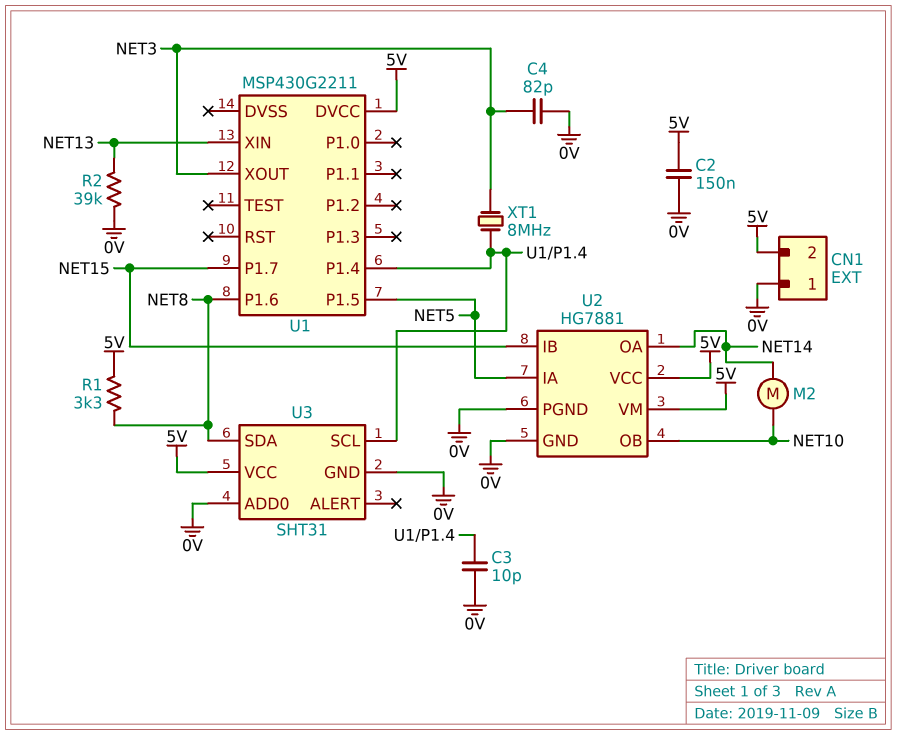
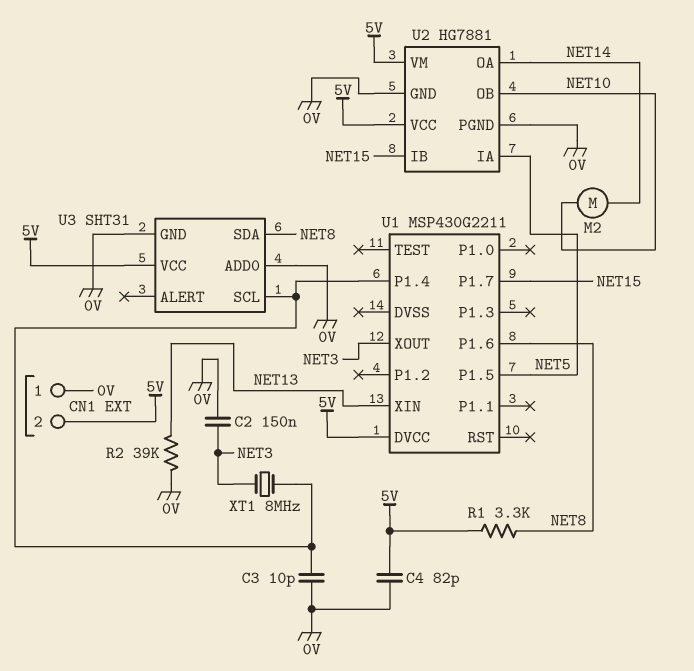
C2: 150nF (0V, 5V) -> 150nF (0V, NET3)
C4: 82pF (0V, NET3) -> 82pF (0V, 5V)

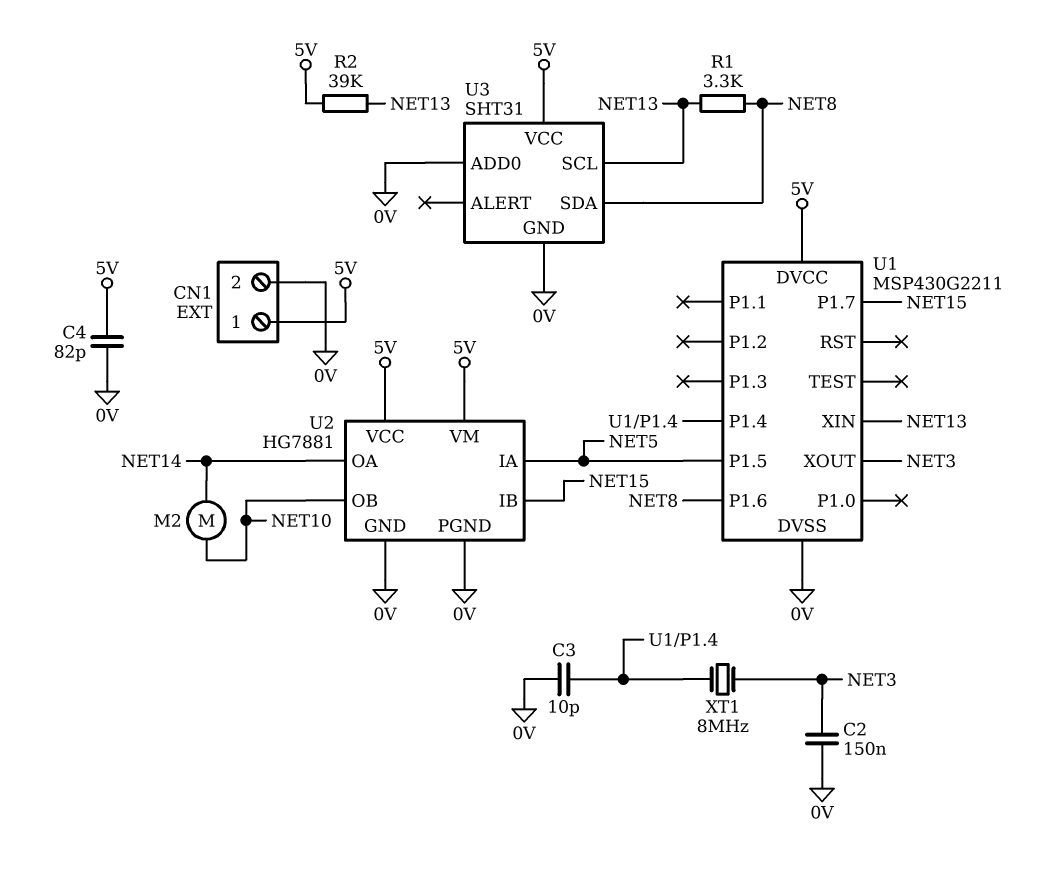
CN1 pin 1: 0V -> 5V
CN1 pin 2: 5V -> 0V
R1: 3.3k (5V, NET8) -> 3.3k (NET8, NET13)
R2: 39k (0V, NET13) -> 39k (5V, NET13)
U1 pin DVSS: none -> 0V
U3 pin SCL: U1/P1.4 -> NET13

